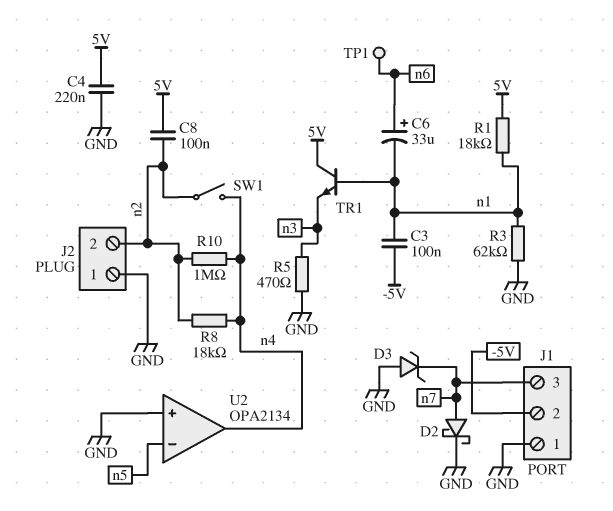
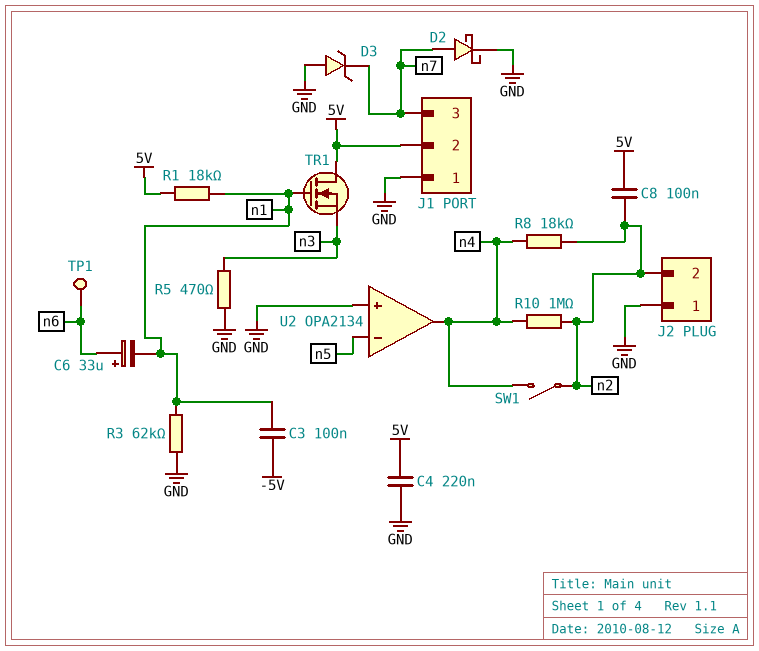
J1 pin 2: -5V -> 5V
TR1: NPN (B n1, C 5V, E n3) -> NMOS (G n1, D 5V, S n3)

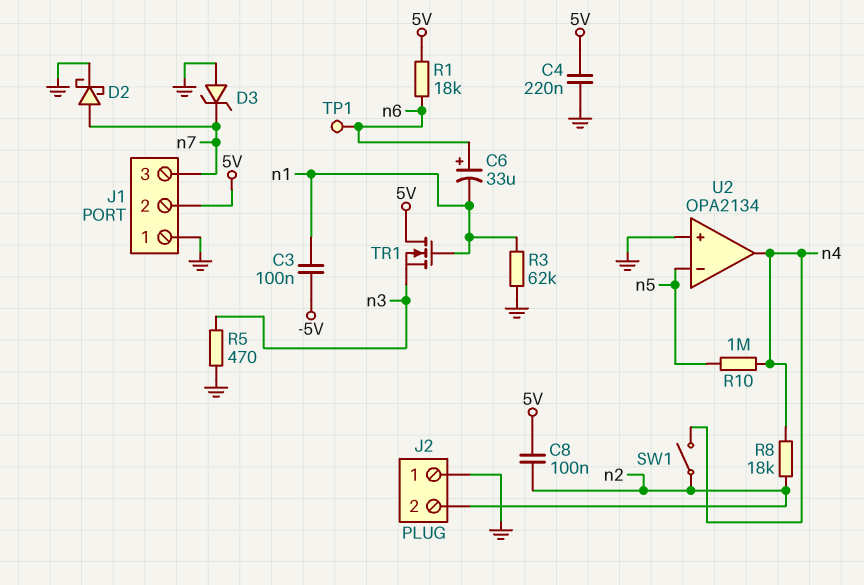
R1: 18k (5V, n1) -> 18k (5V, n6)
R10: 1M (n2, n4) -> 1M (n4, n5)

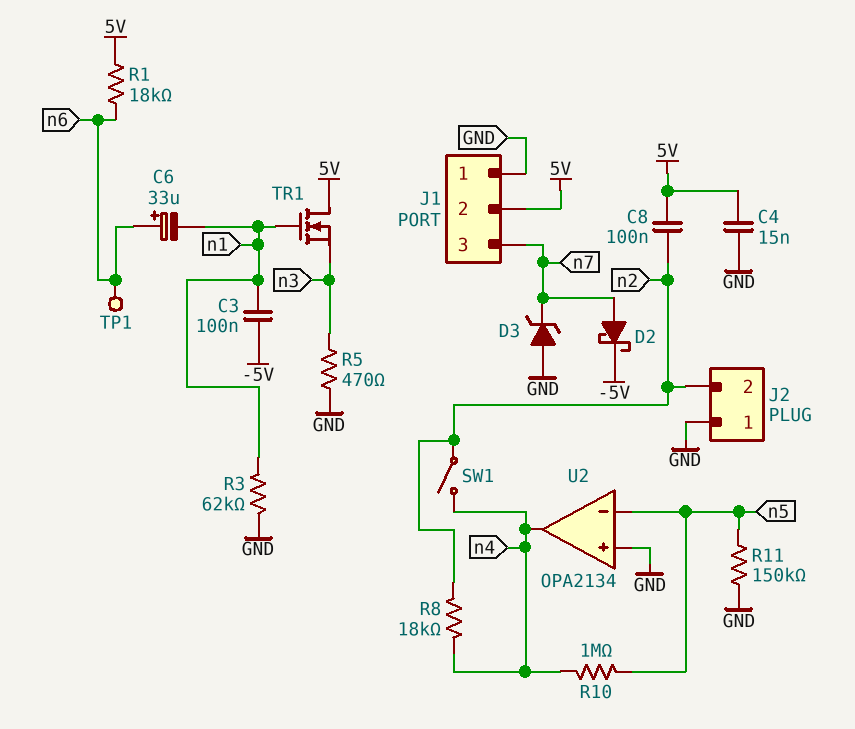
C4: 220nF (5V, GND) -> 15nF (5V, GND)
D2: schottky (A n7, K GND) -> schottky (A n7, K -5V)
R11: none -> 150k (GND, n5)

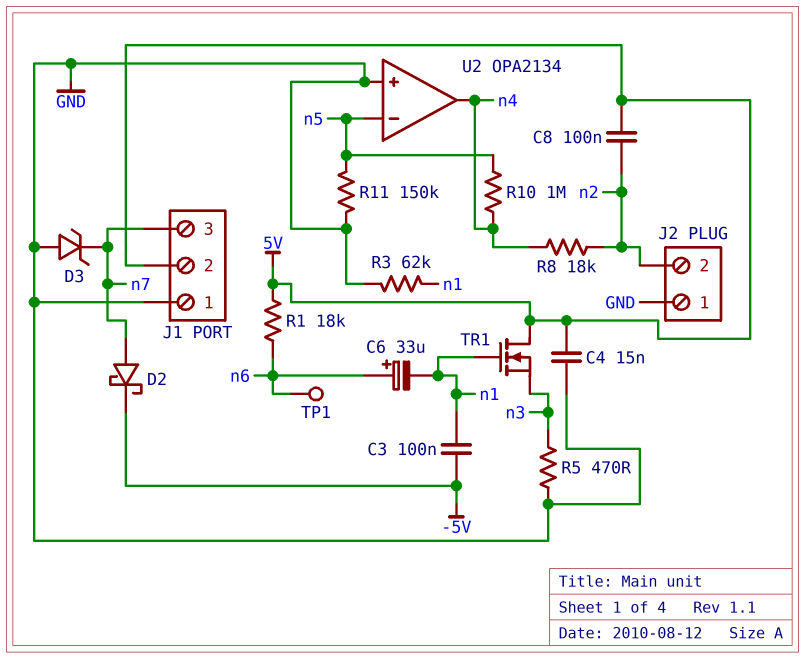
SW1: switch (n2, n4) -> none

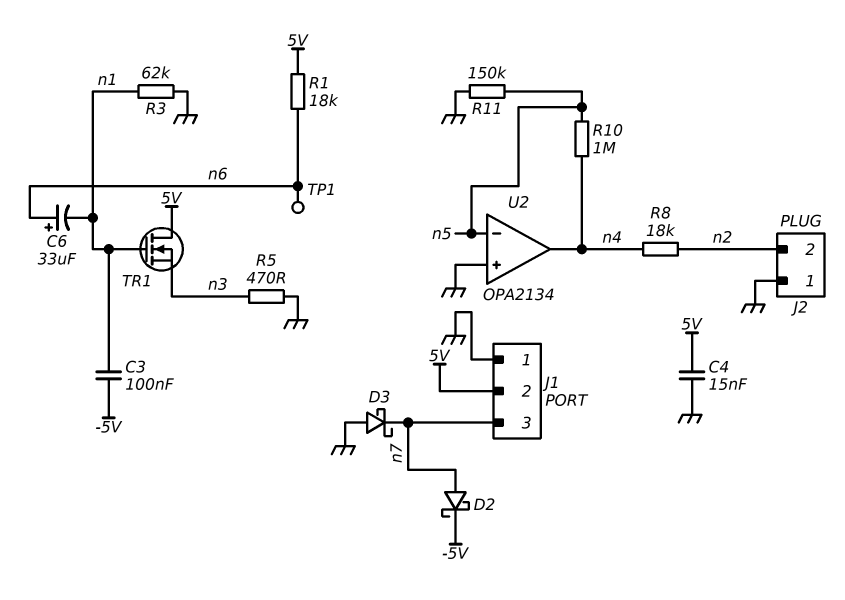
C8: 100nF (5V, n2) -> none
D3: zener (A GND, K n7) -> schottky (A GND, K n7)

